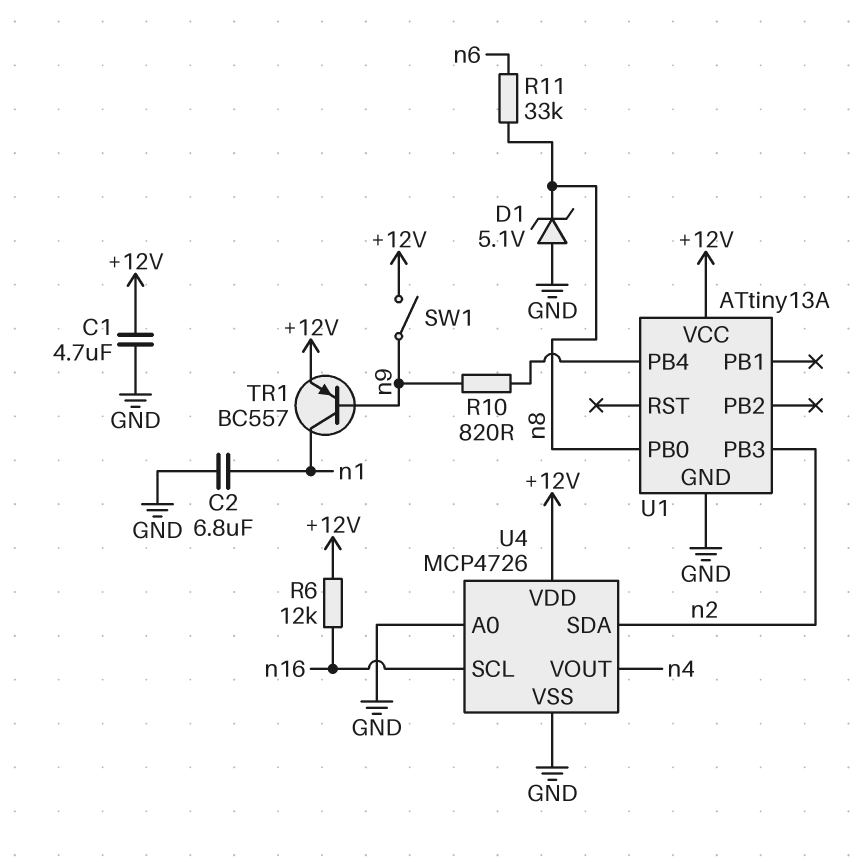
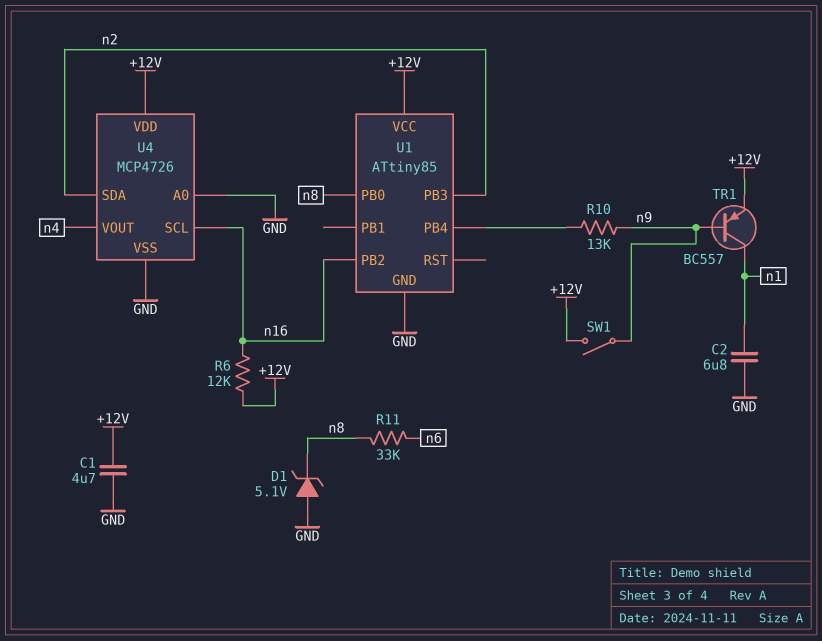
R10: 820 (U1/PB4, n9) -> 13k (U1/PB4, n9)
U1: ATtiny13A -> ATtiny85
U1 pin PB2: none -> n16

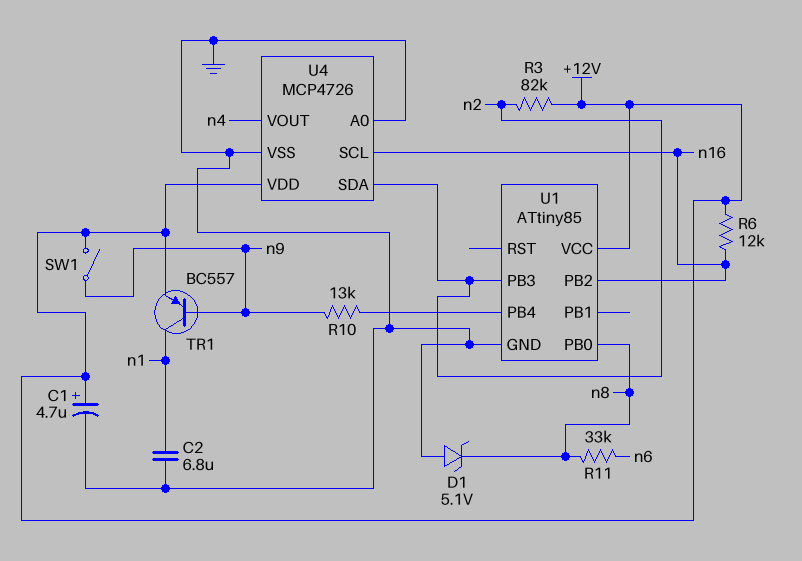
C1: 4.7uF (+12V, GND) -> 4.7uF (plus +12V, minus GND)
R3: none -> 82k (+12V, n2)

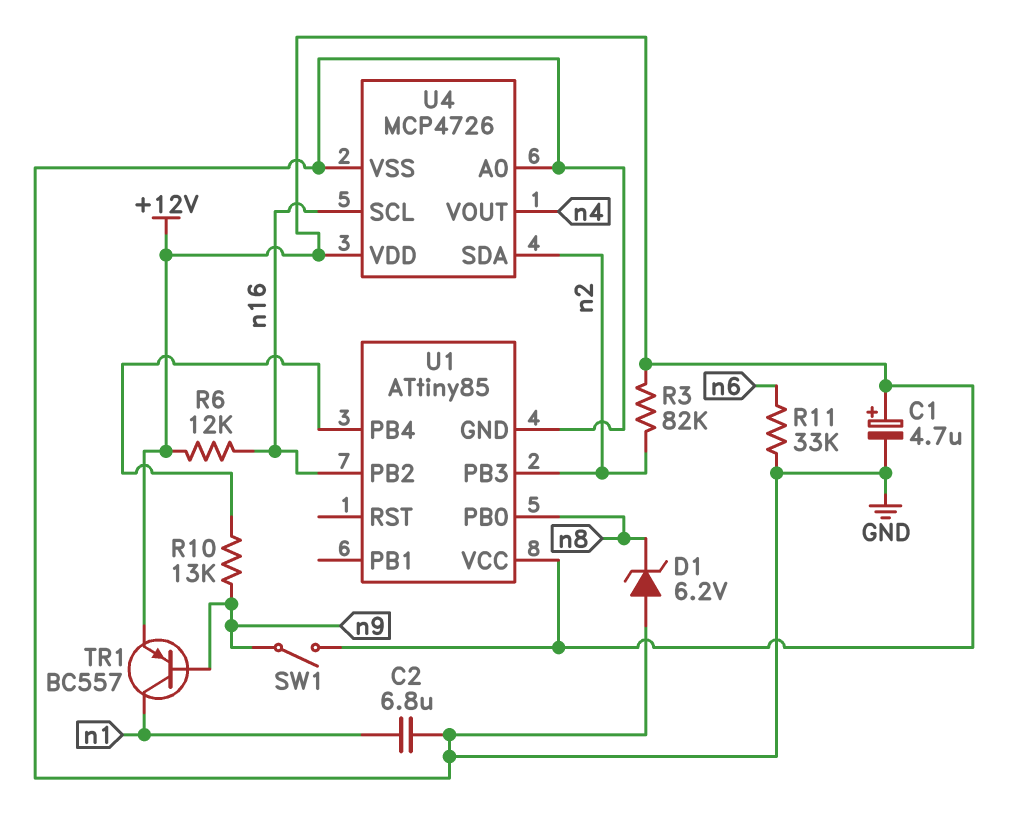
D1: zener 5.1V (A GND, K n8) -> zener 6.2V (A GND, K n8)
R11: 33k (n6, n8) -> 33k (GND, n6)

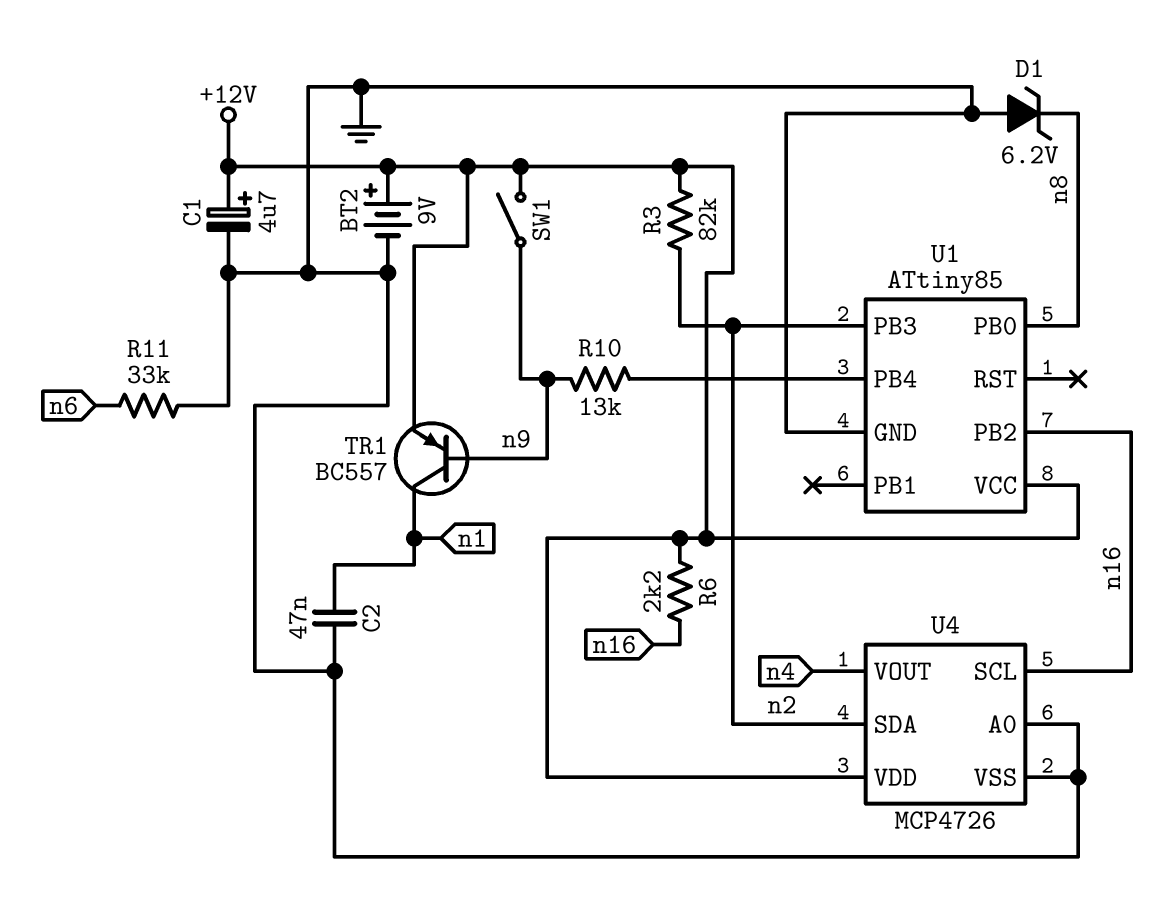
BT2: none -> 9V (plus +12V, minus GND)
C2: 6.8uF (GND, n1) -> 47nF (GND, n1)
R6: 12k (+12V, n16) -> 2.2k (+12V, n16)

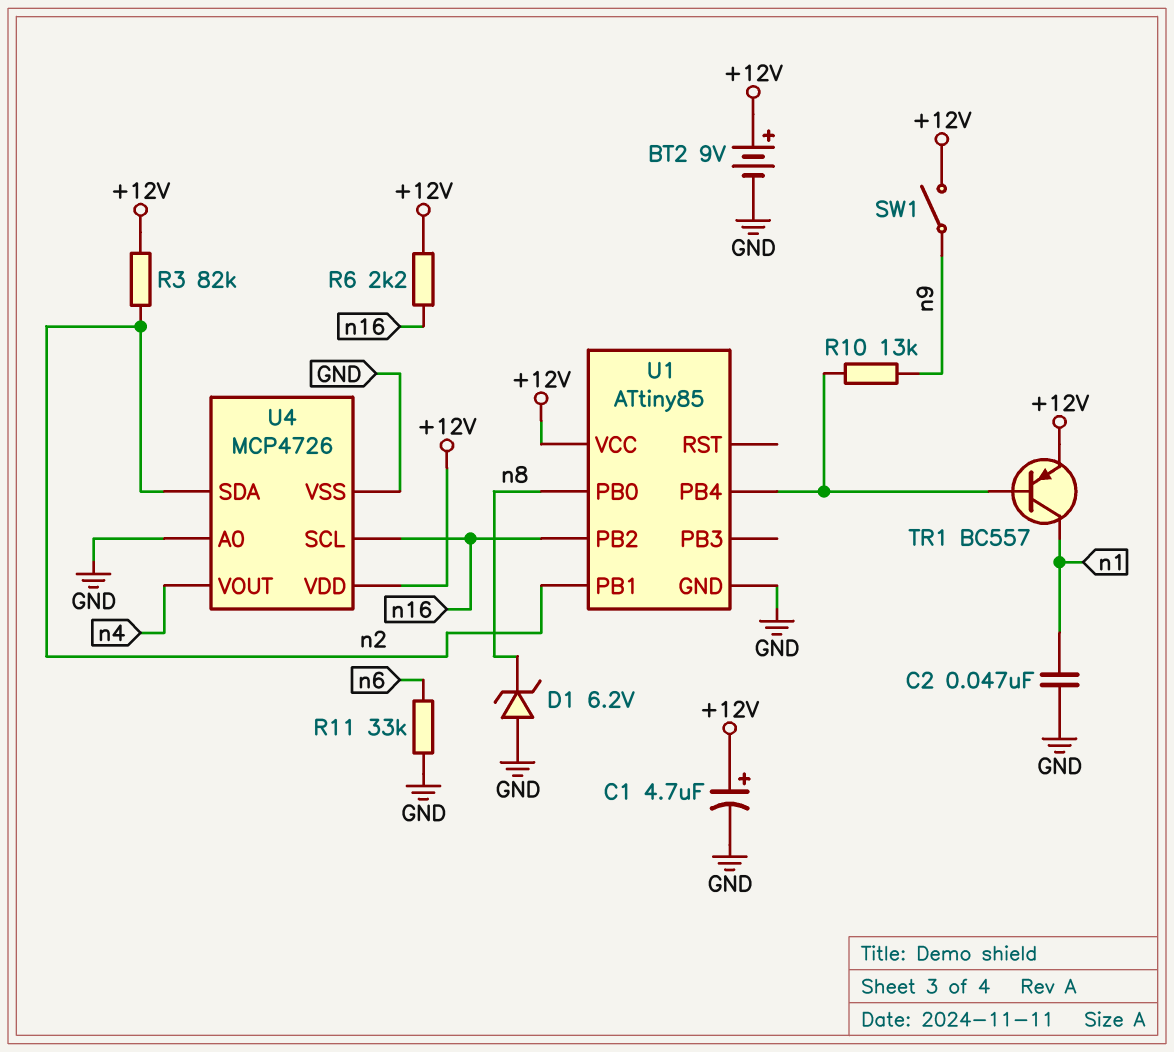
TR1: PNP BC557 (B n9, C n1, E +12V) -> PNP BC557 (B U1/PB4, C n1, E +12V)
U1 pin PB1: none -> n2
U1 pin PB3: n2 -> none

